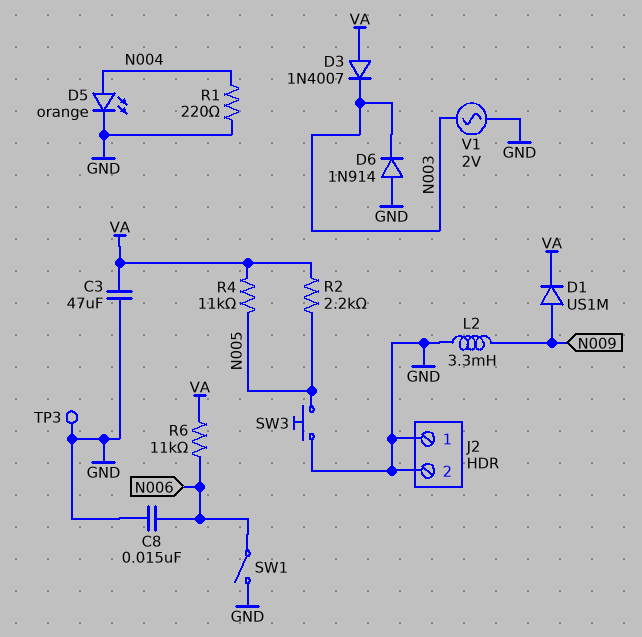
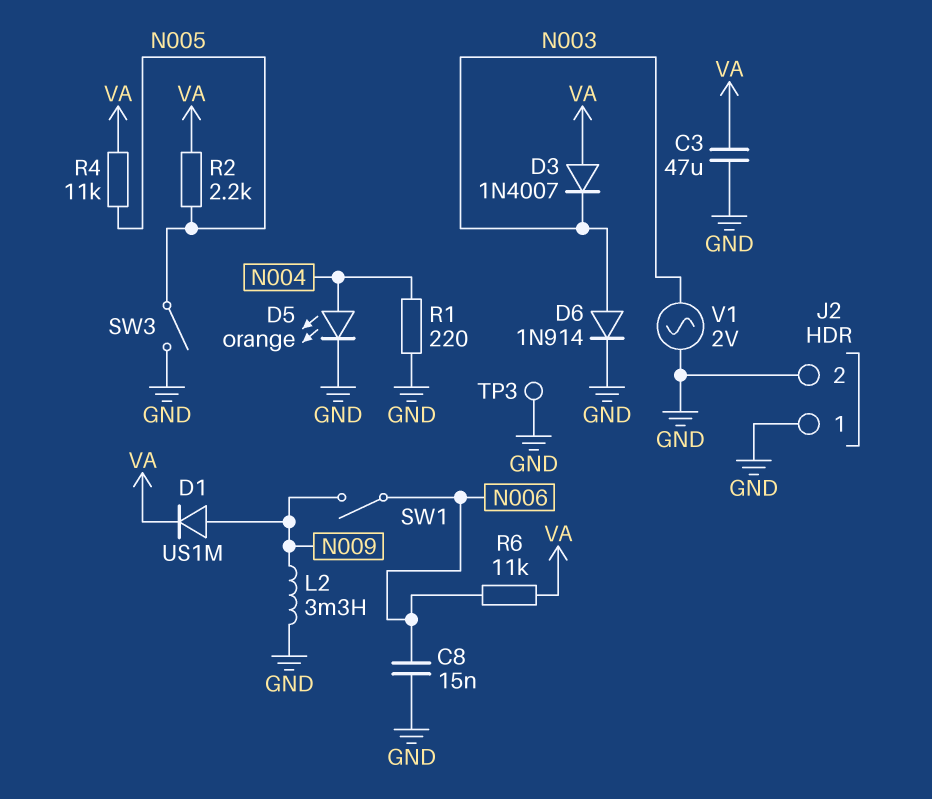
D6: diode 1N914 (A GND, K N003) -> diode 1N914 (A N003, K GND)
SW1: switch (GND, N006) -> switch (N006, N009)
SW3: button (GND, N005) -> switch (GND, N005)

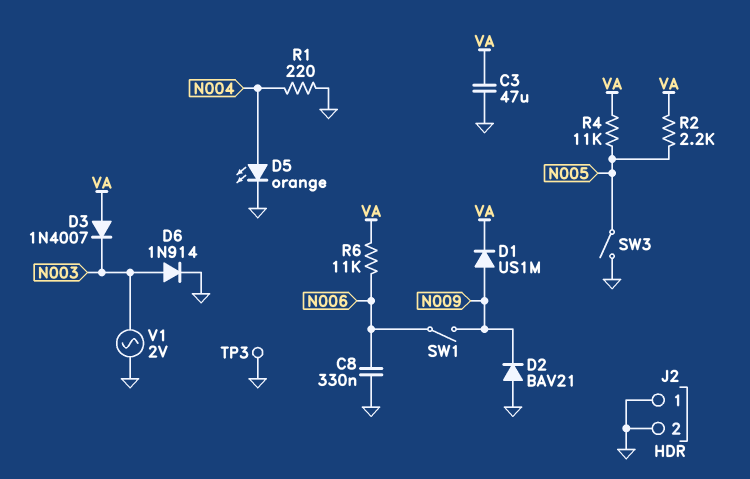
C8: 15nF (GND, N006) -> 330nF (GND, N006)
D2: none -> diode BAV21 (A GND, K N009)
L2: 3.3mH (GND, N009) -> none

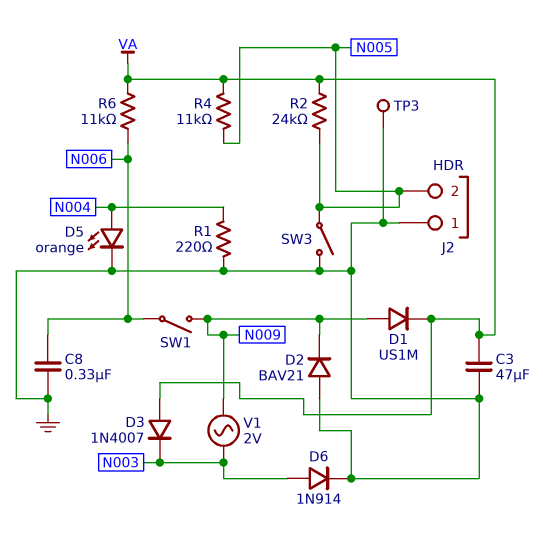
J2 pin 2: GND -> N005
R2: 2.2k (N005, VA) -> 24k (N005, VA)
V1: AC 2V (GND, N003) -> AC 2V (N003, N009)

